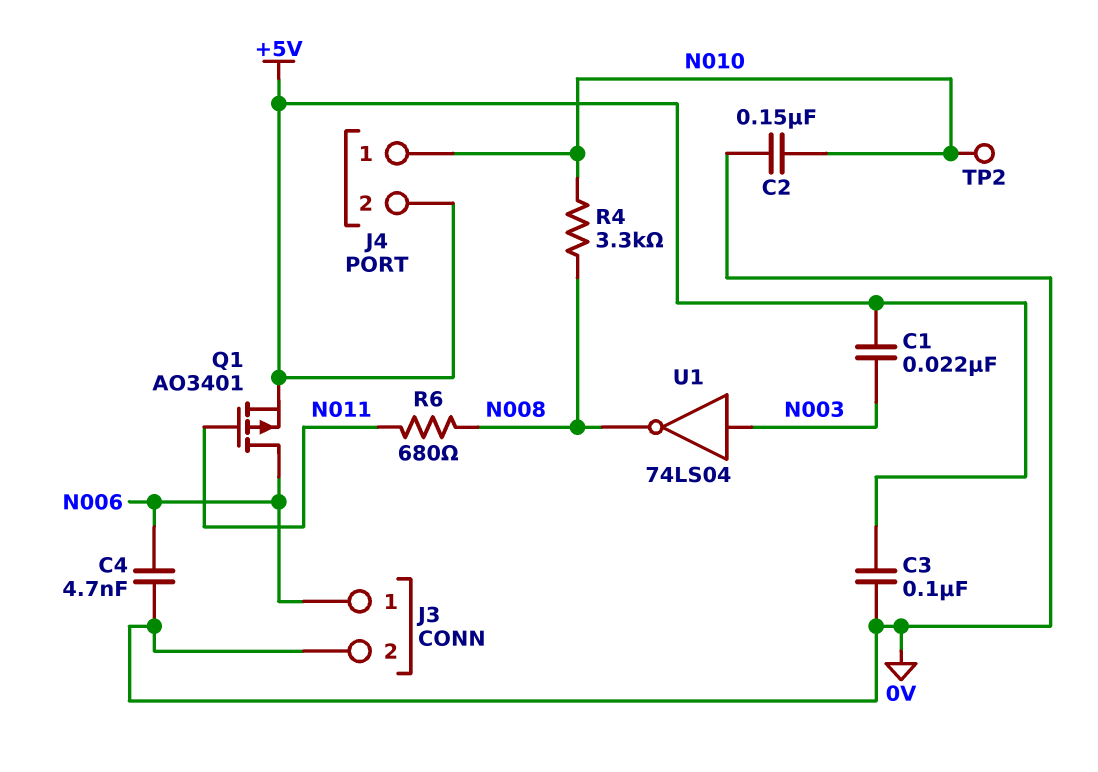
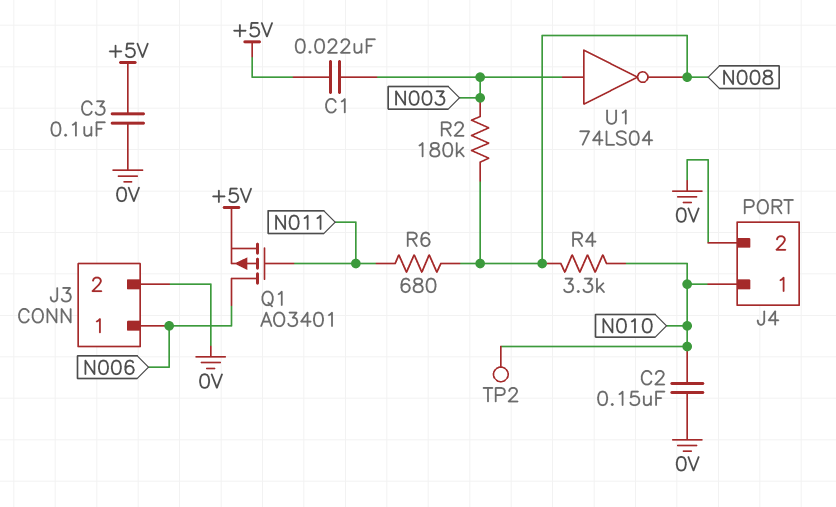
C4: 4.7nF (0V, N006) -> none
J4 pin 2: +5V -> 0V
R2: none -> 180k (N003, N008)

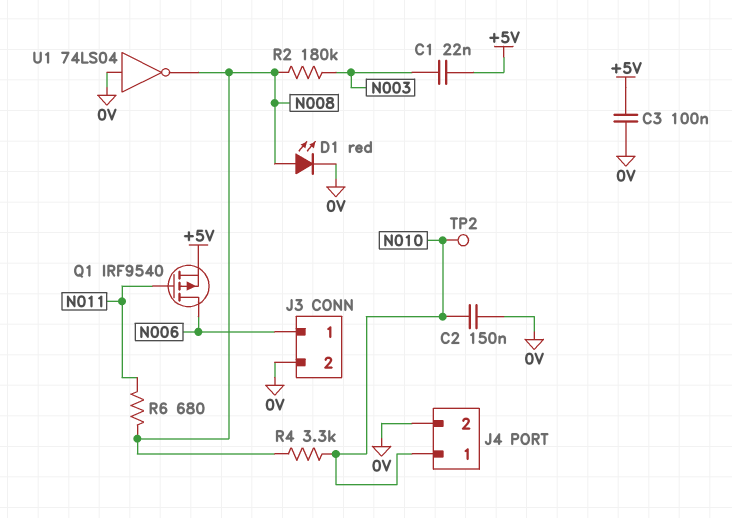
D1: none -> LED red (A N008, K 0V)
Q1: PMOS AO3401 (G N011, D N006, S +5V) -> PMOS IRF9540 (G N011, D N006, S +5V)
U1: NOT 74LS04 (in N003, out N008) -> NOT 74LS04 (in 0V, out N008)

